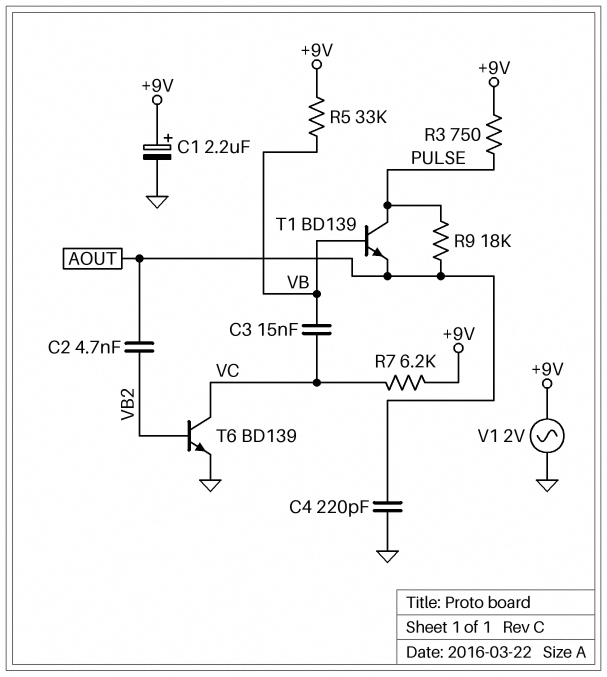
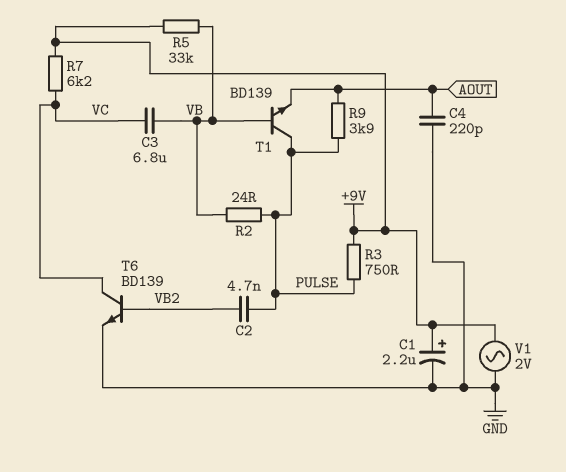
C2: 4.7nF (AOUT, VB2) -> 4.7nF (PULSE, VB2)
C3: 15nF (VB, VC) -> 6.8uF (VB, VC)
R2: none -> 24 (PULSE, VB)
R9: 18k (AOUT, PULSE) -> 3.9k (AOUT, PULSE)

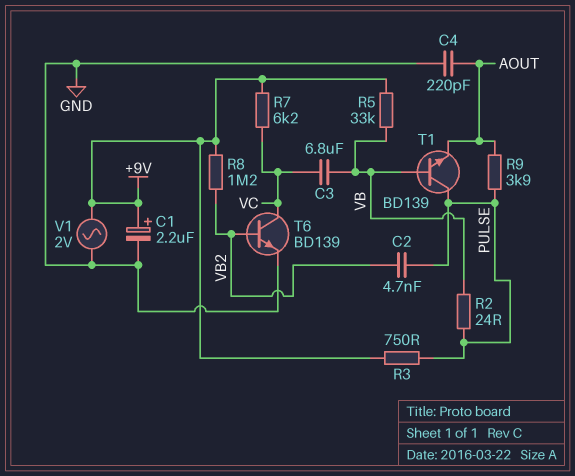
R8: none -> 1.2M (+9V, VB2)

